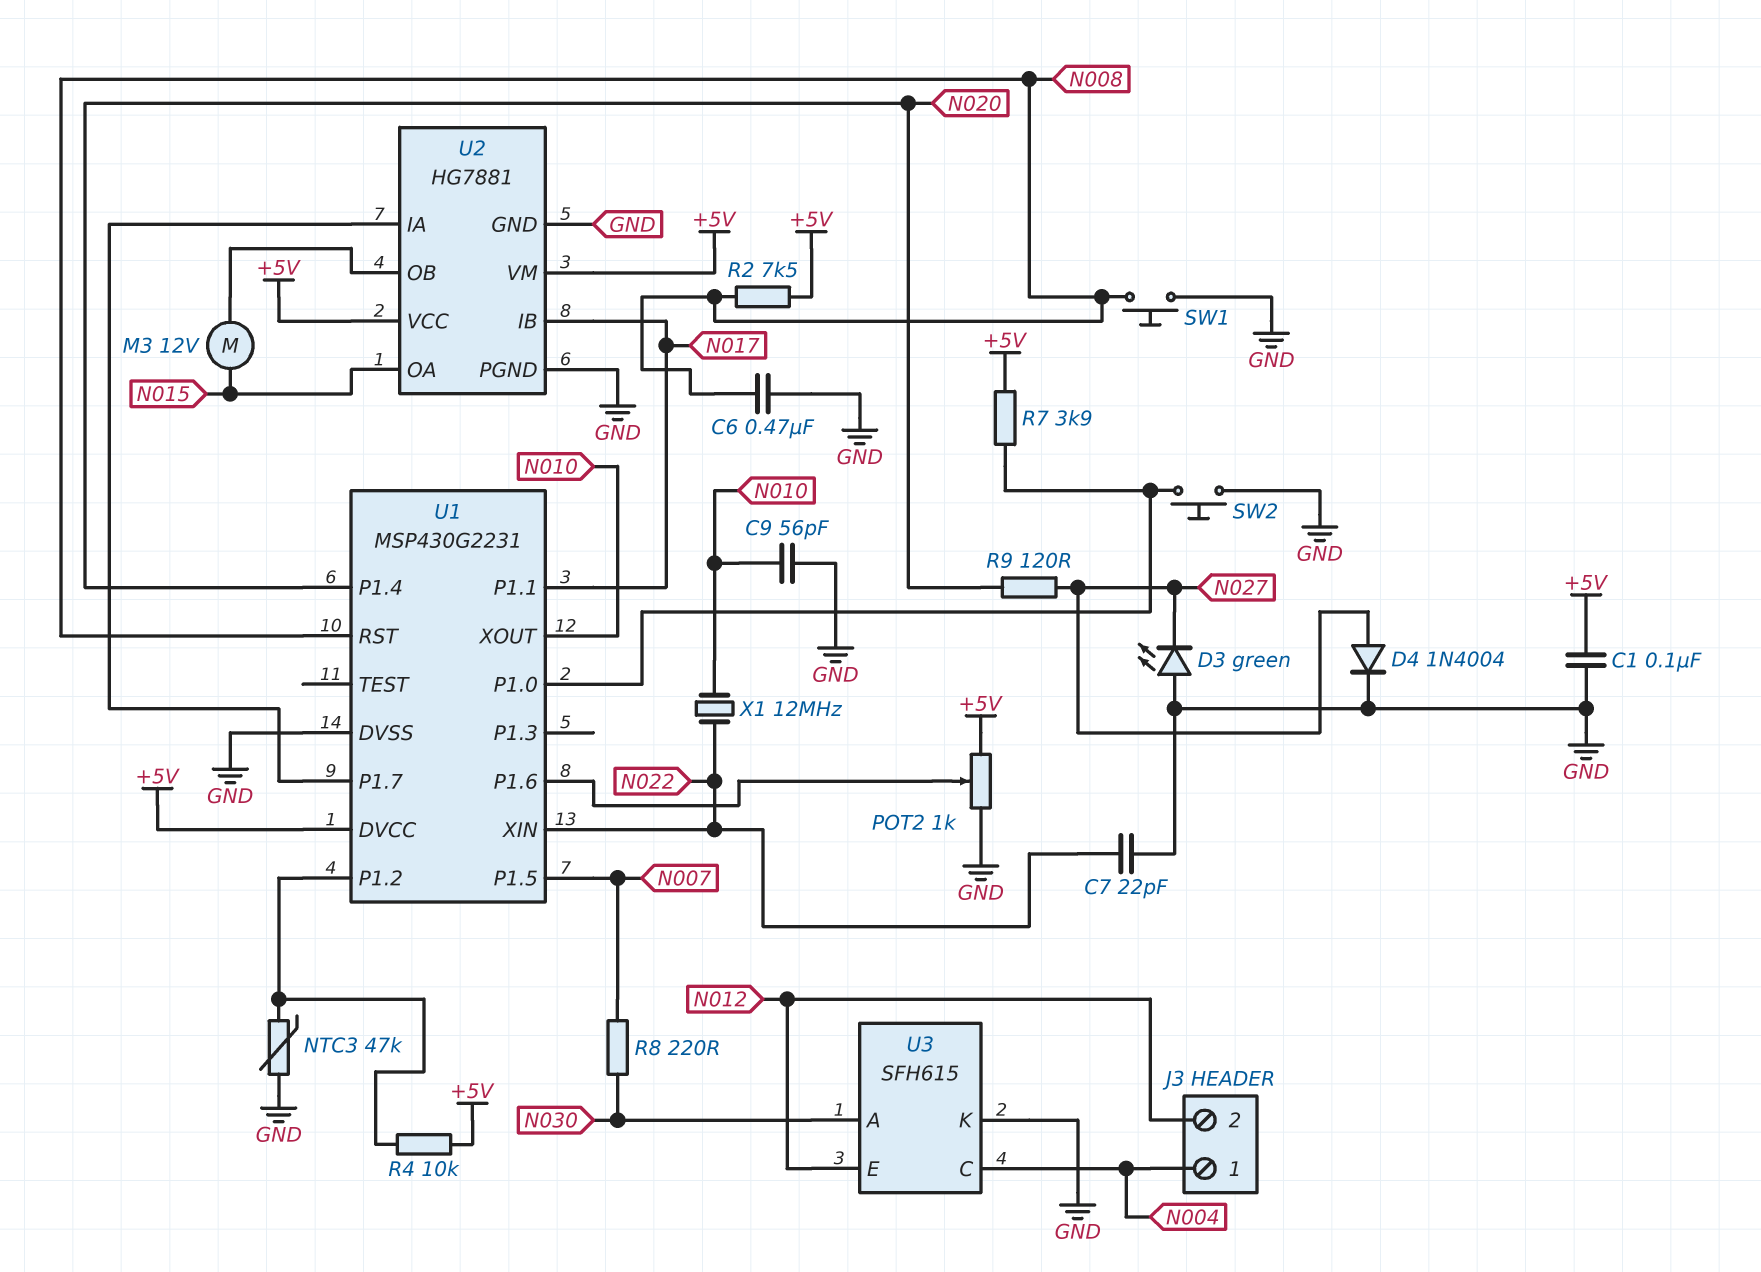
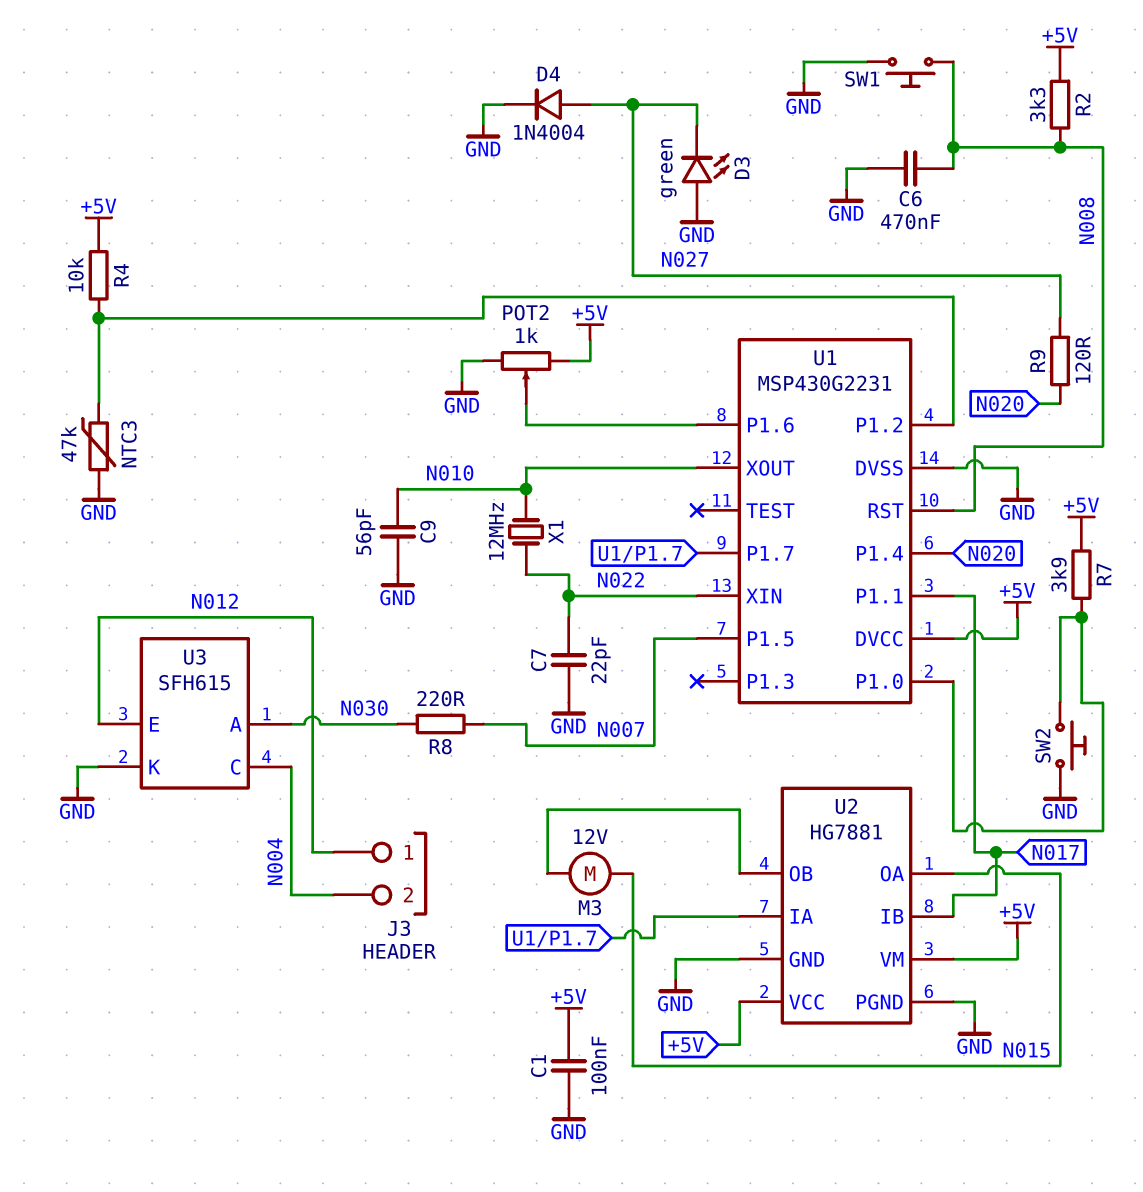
J3 pin 1: N004 -> N012
J3 pin 2: N012 -> N004
R2: 7.5k (+5V, N008) -> 3.3k (+5V, N008)

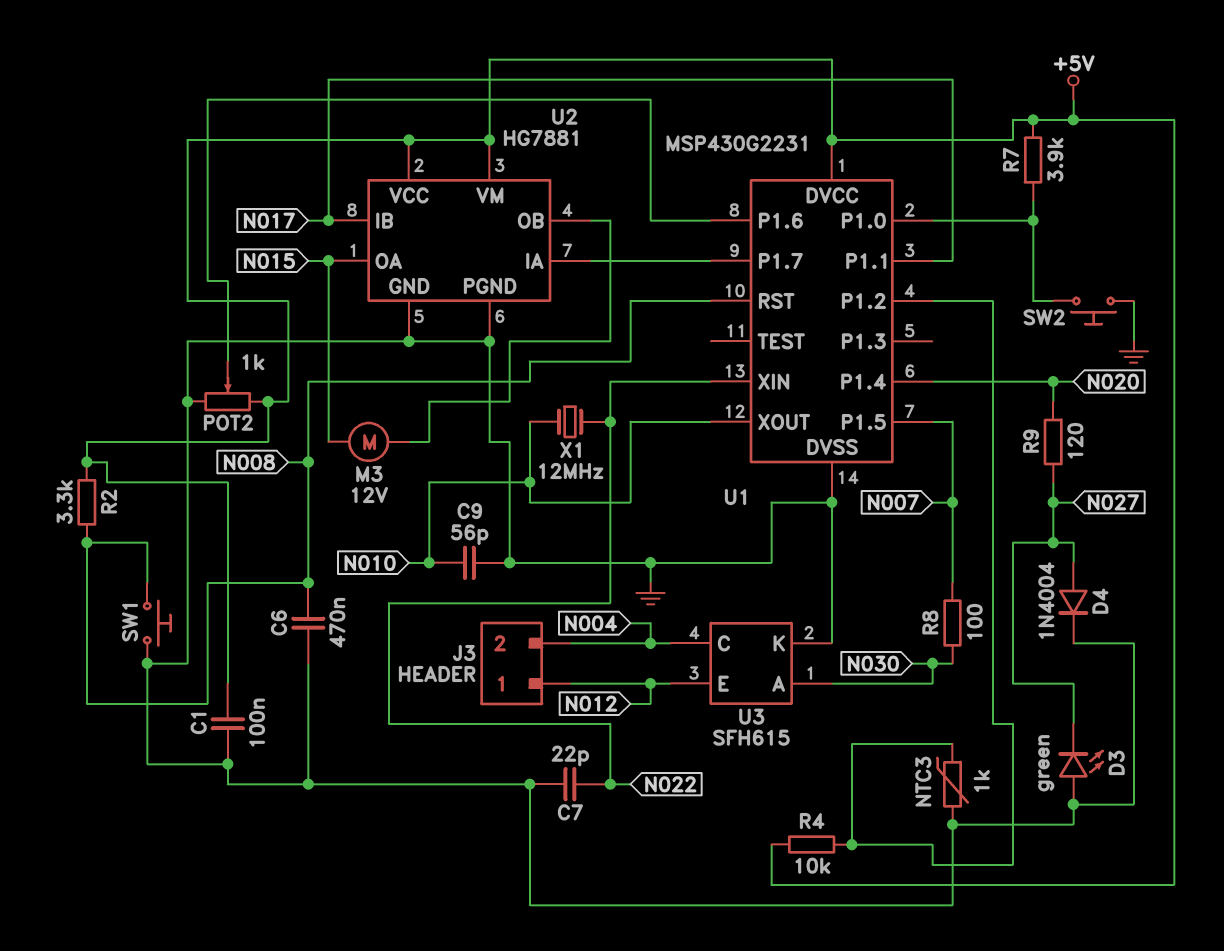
NTC3: 47k (GND, U1/P1.2) -> 1k (GND, U1/P1.2)
R8: 220 (N007, N030) -> 100 (N007, N030)

